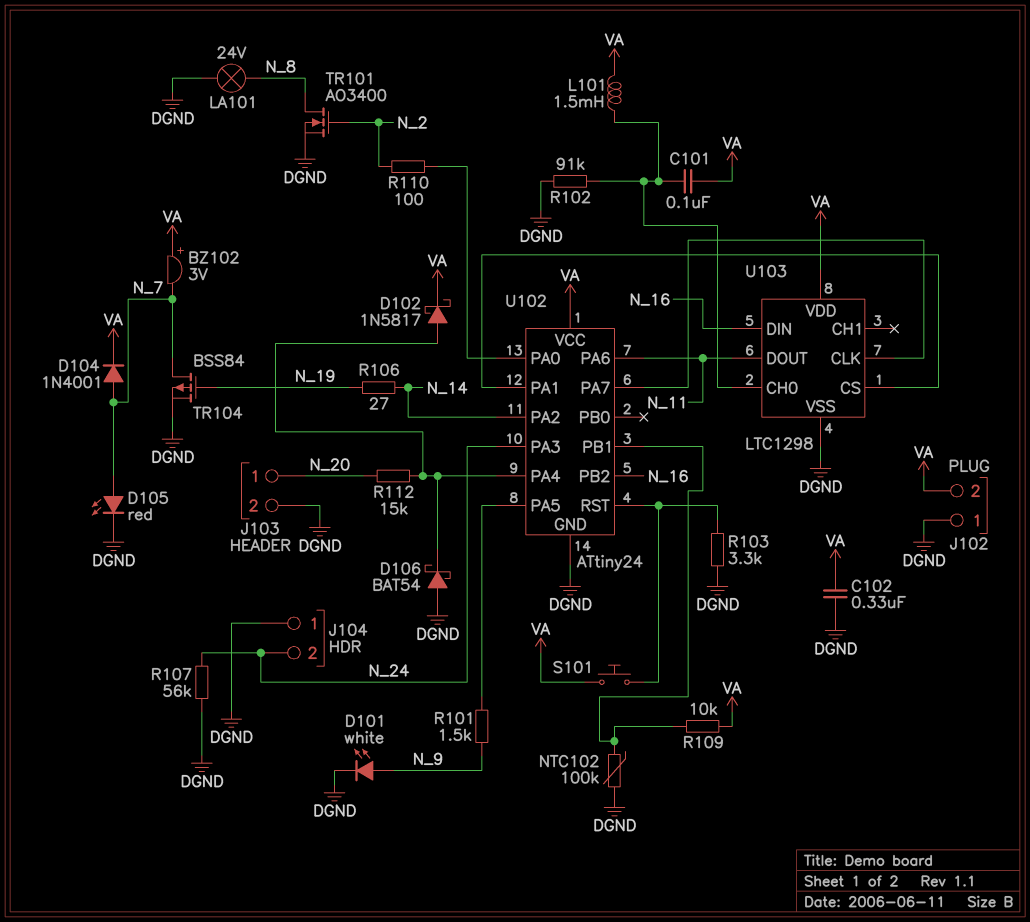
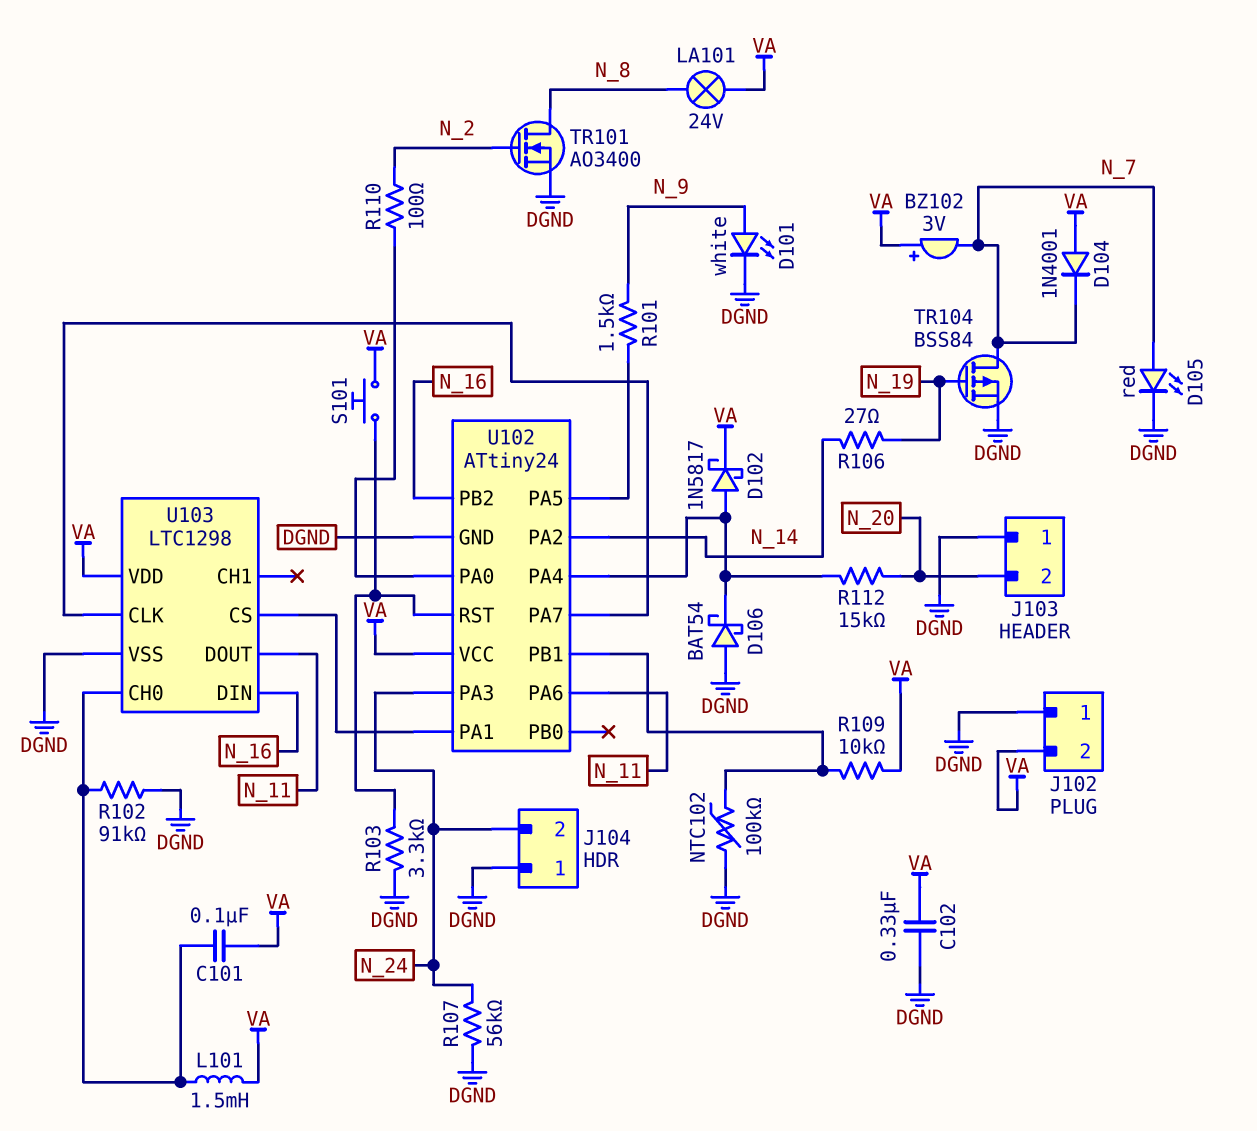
D104: diode 1N4001 (A N_7, K VA) -> diode 1N4001 (A VA, K N_7)
J103 pin 1: N_20 -> DGND
J103 pin 2: DGND -> N_20
LA101: lamp 24V (DGND, N_8) -> lamp 24V (N_8, VA)

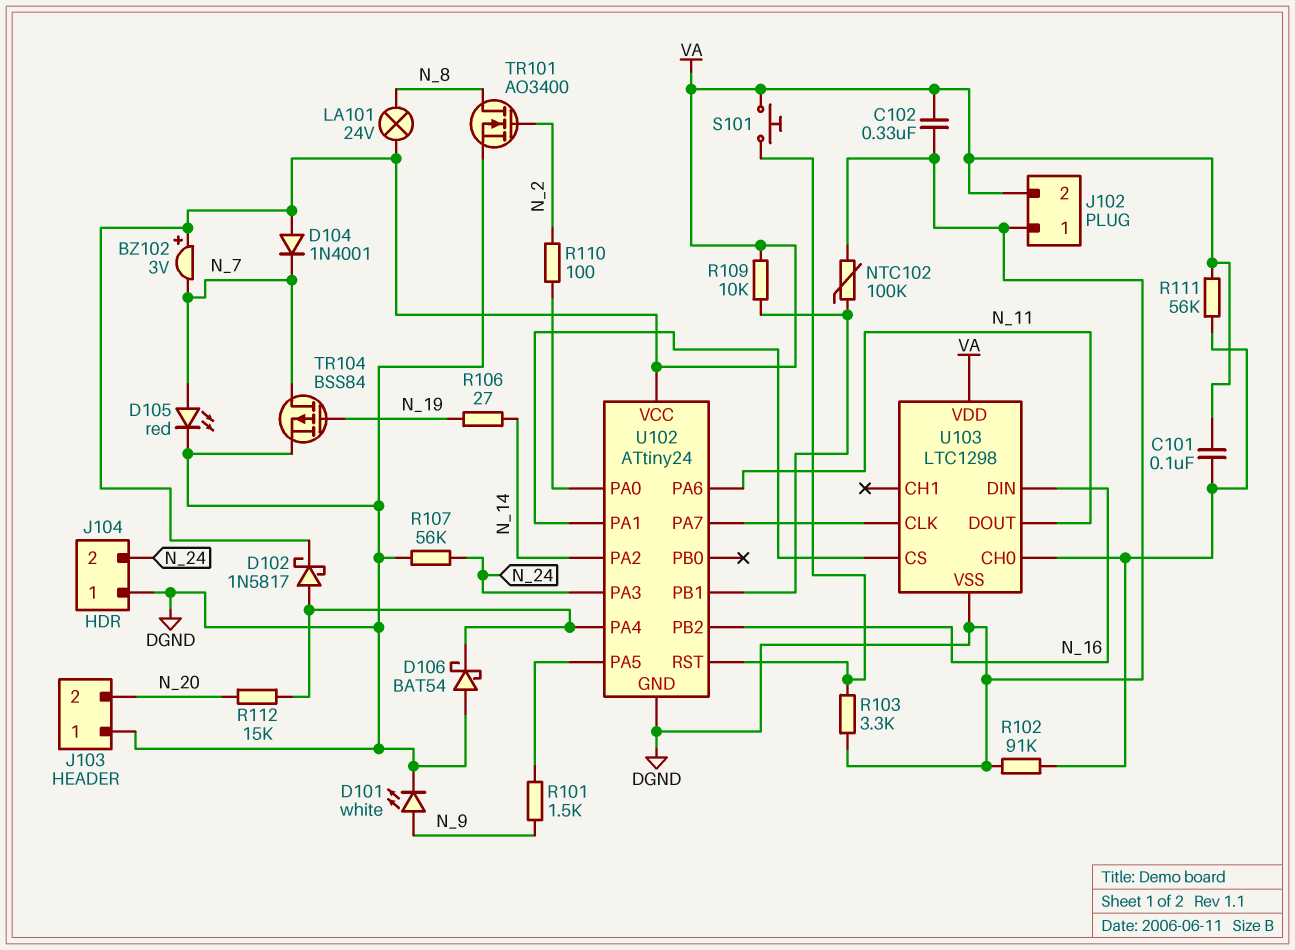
L101: 1.5mH (U103/CH0, VA) -> none
R111: none -> 56k (U103/CH0, VA)

